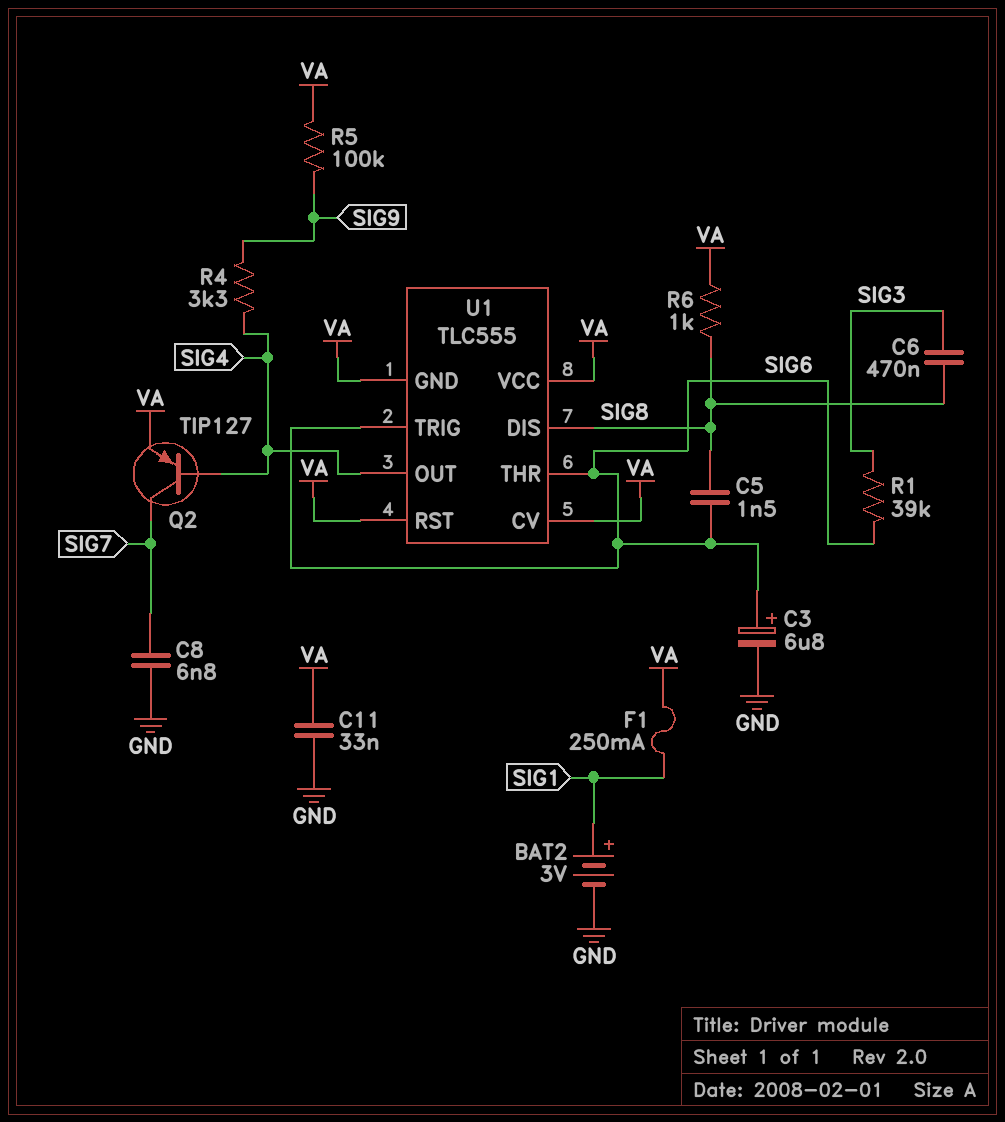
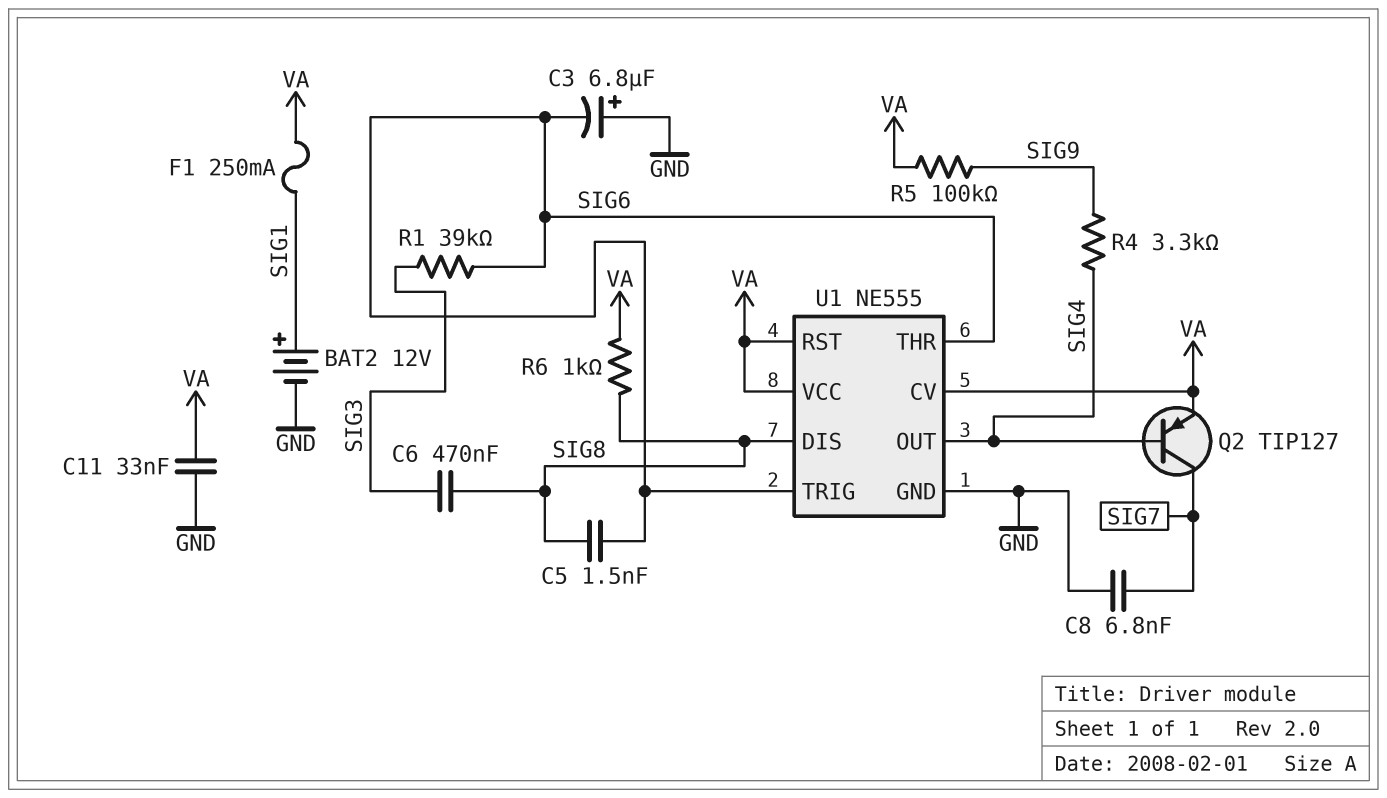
BAT2: 3V (plus SIG1, minus GND) -> 12V (plus SIG1, minus GND)
C3: 6.8uF (plus SIG6, minus GND) -> 6.8uF (plus GND, minus SIG6)
U1: TLC555 -> NE555
U1 pin GND: VA -> GND

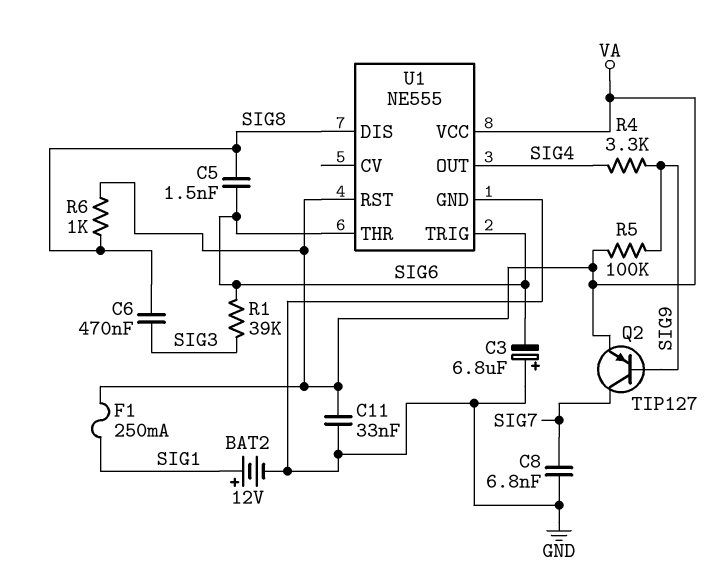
Q2: PNP TIP127 (B SIG4, C SIG7, E VA) -> PNP TIP127 (B SIG9, C SIG7, E VA)
U1 pin CV: VA -> none

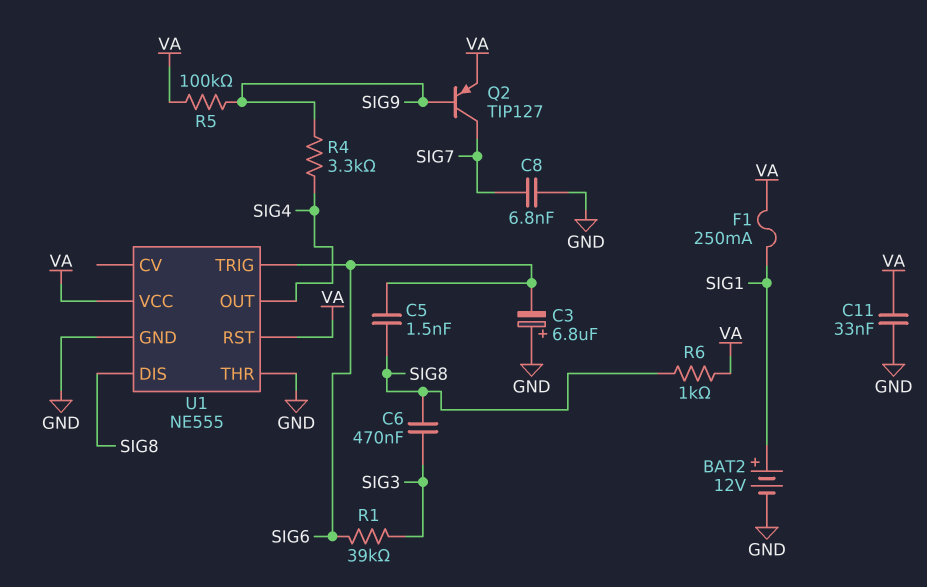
U1 pin THR: SIG6 -> GND

